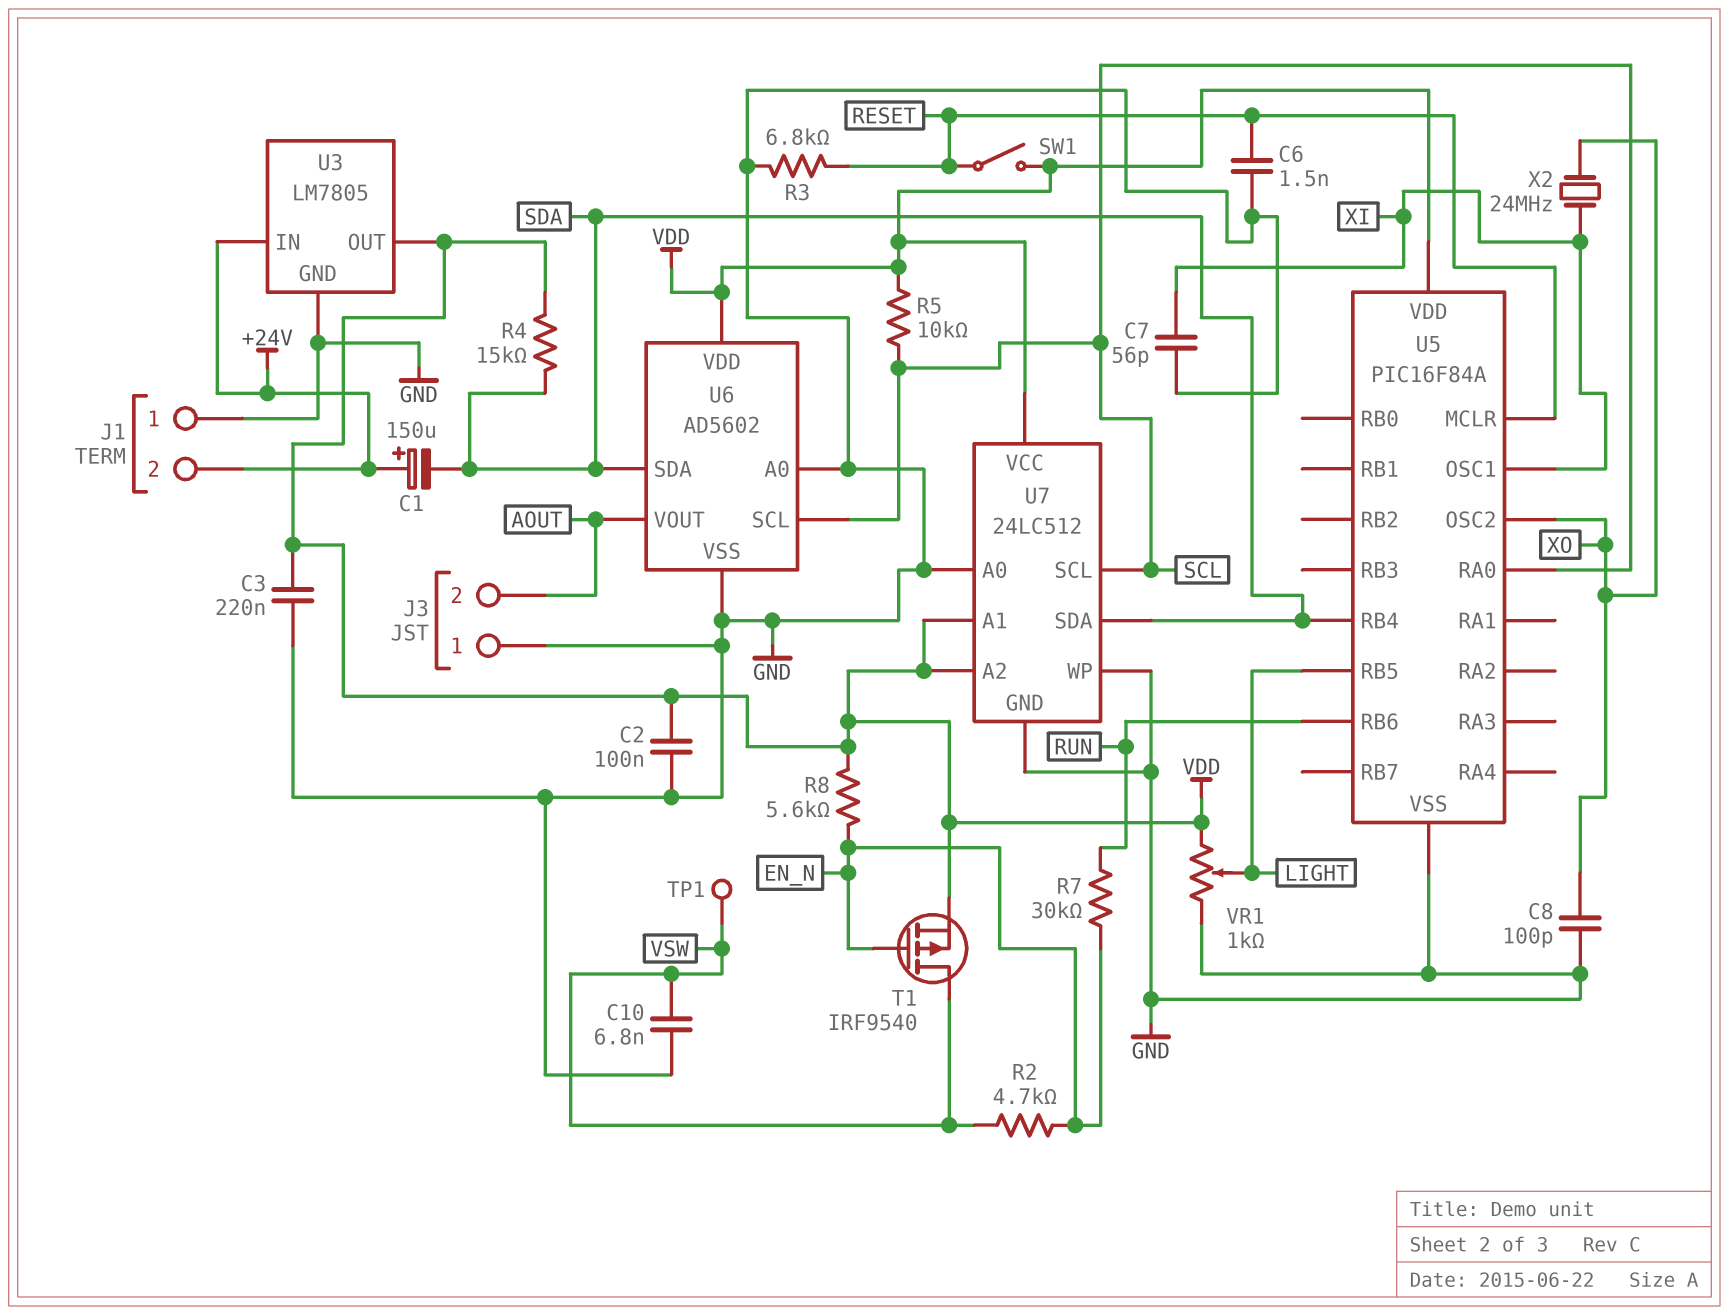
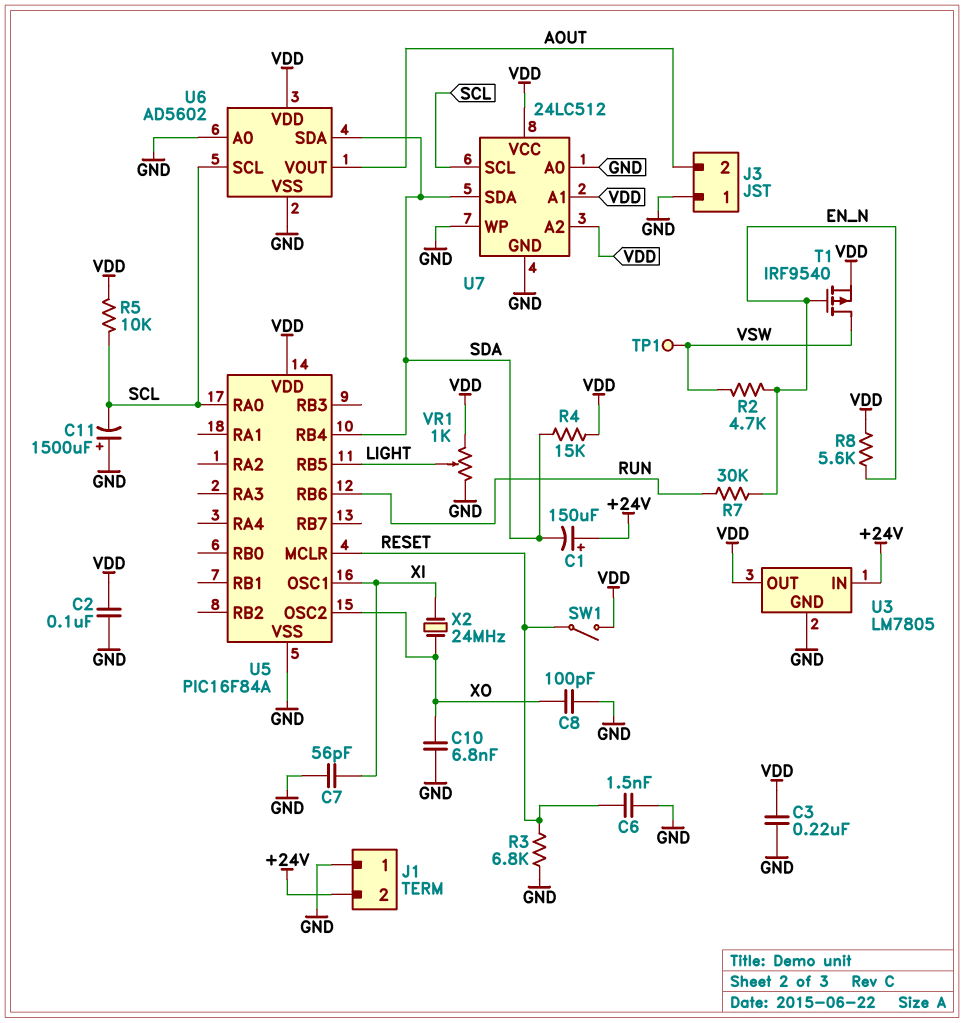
C10: 6.8nF (GND, VSW) -> 6.8nF (GND, XO)
C11: none -> 1500uF (plus GND, minus SCL)

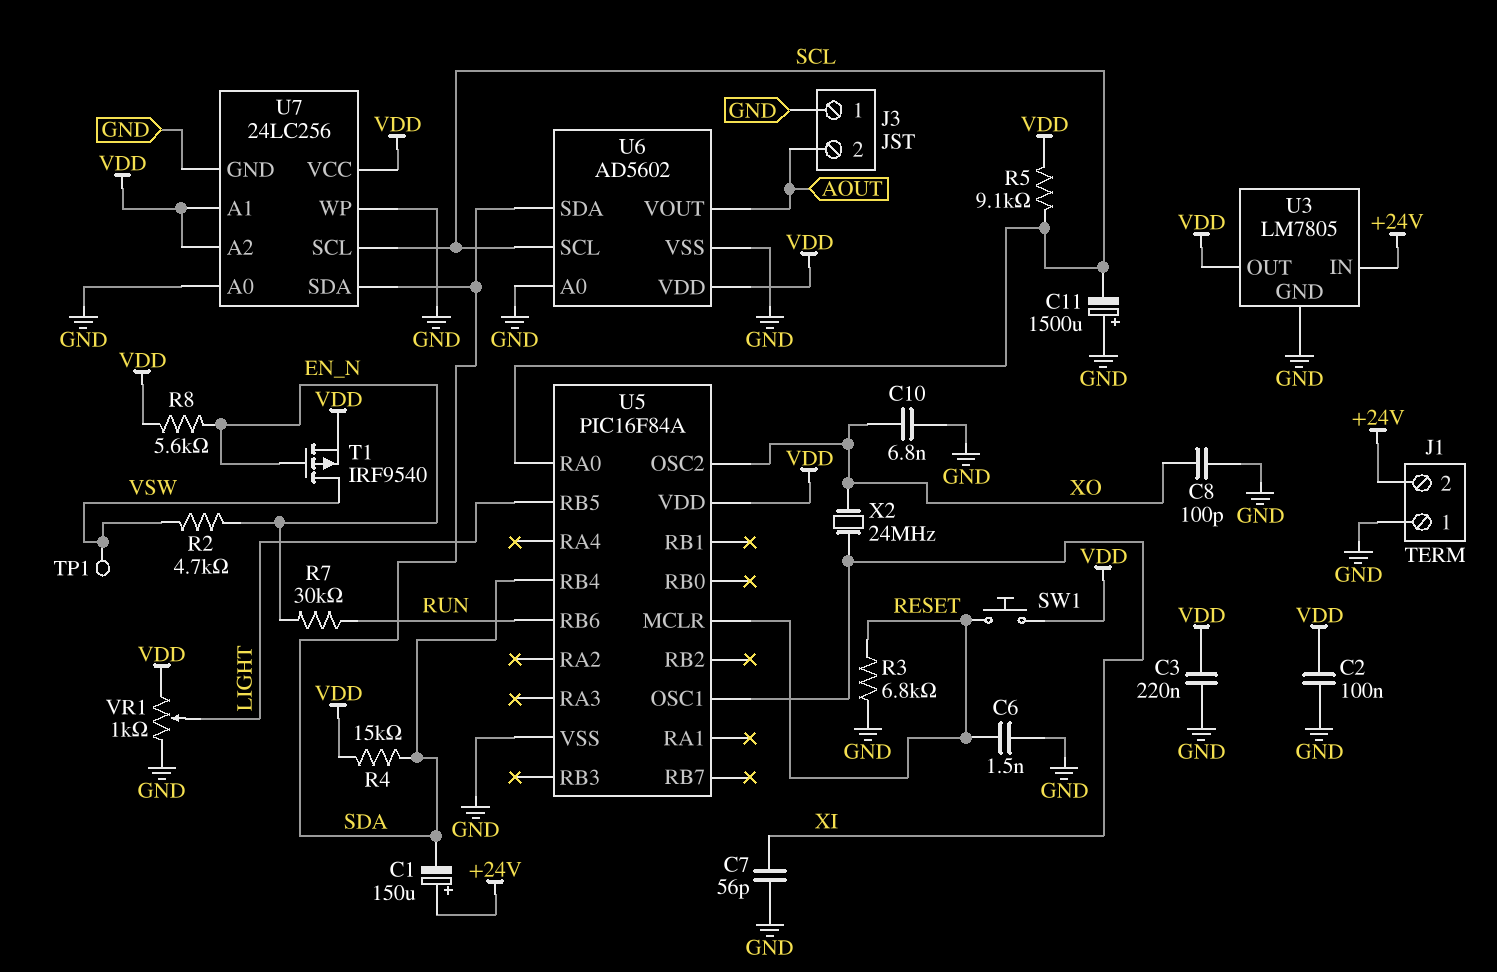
R5: 10k (SCL, VDD) -> 9.1k (SCL, VDD)
SW1: switch (RESET, VDD) -> button (RESET, VDD)
U7: 24LC512 -> 24LC256

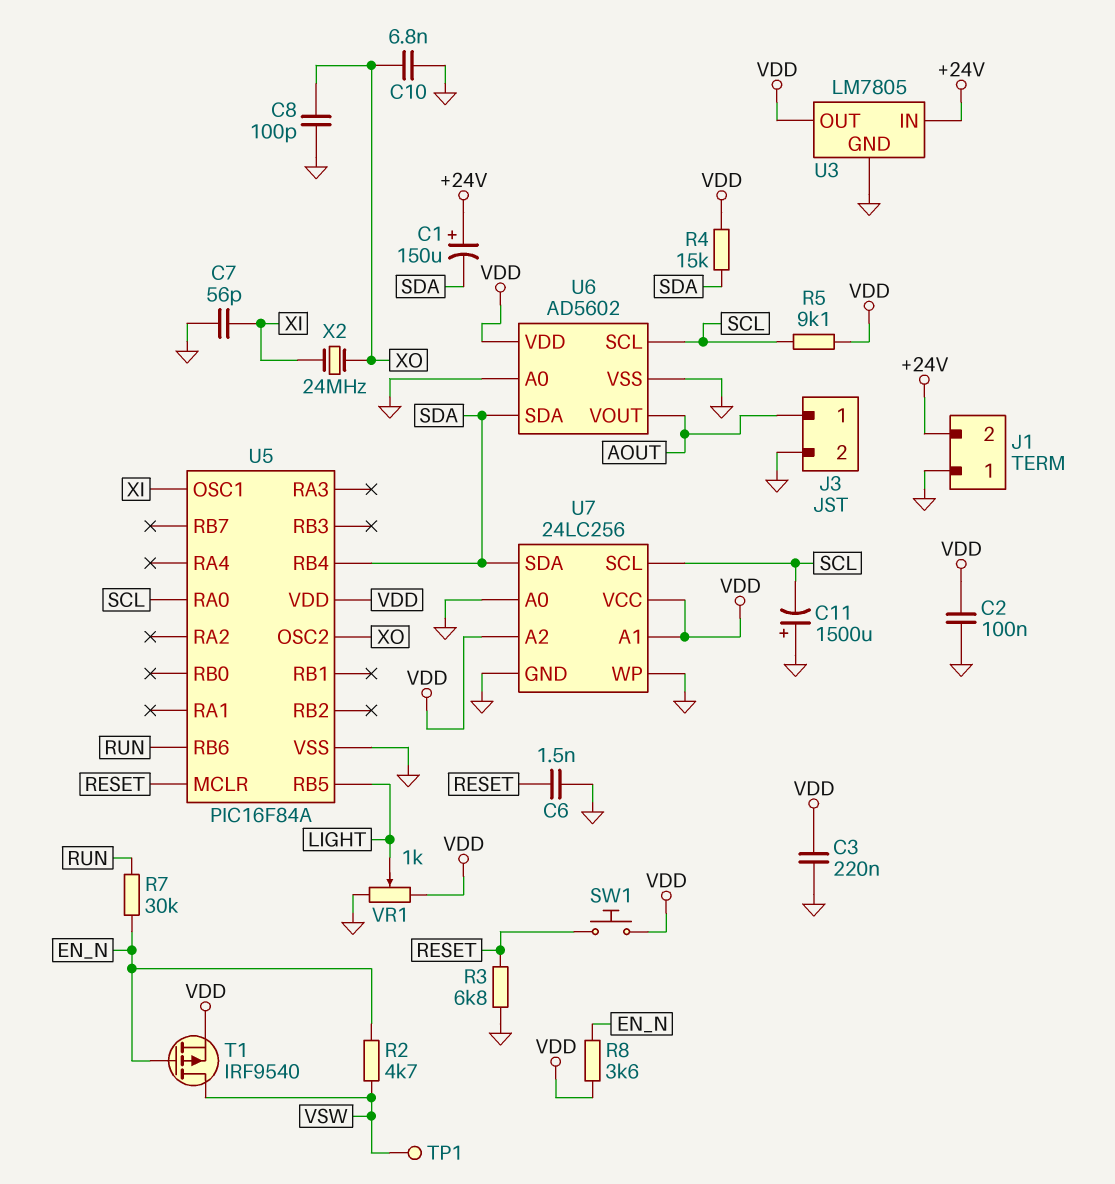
J3 pin 1: GND -> AOUT
J3 pin 2: AOUT -> GND
R8: 5.6k (EN_N, VDD) -> 3.6k (EN_N, VDD)

